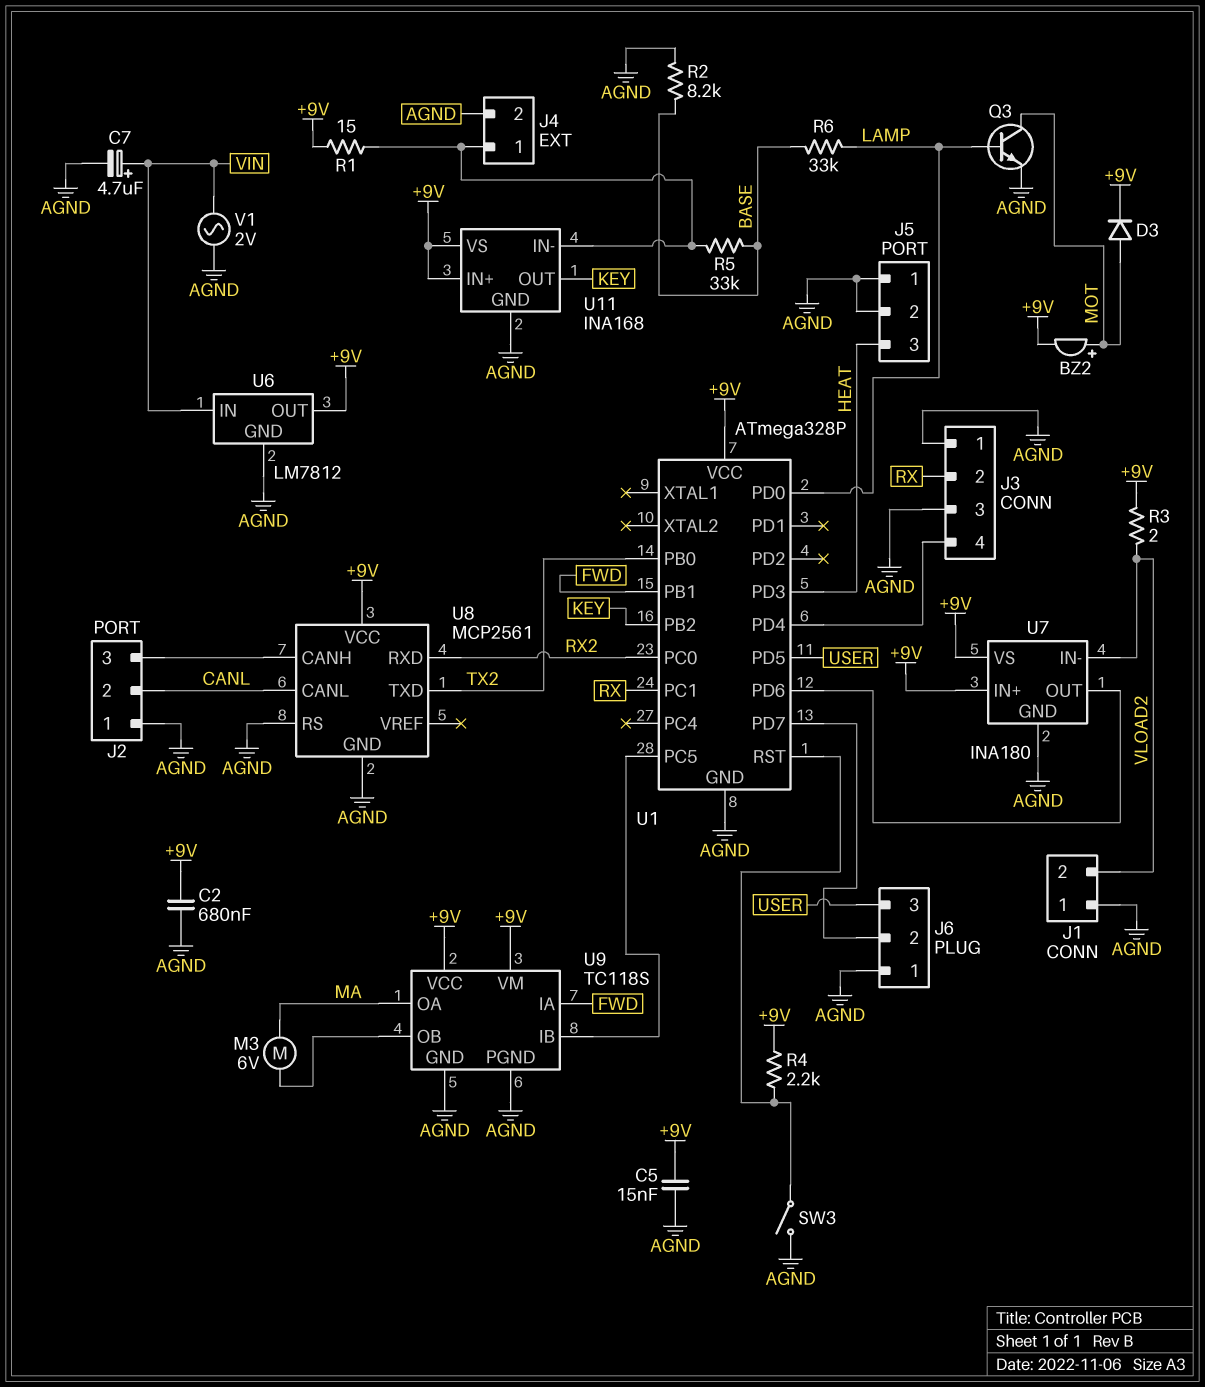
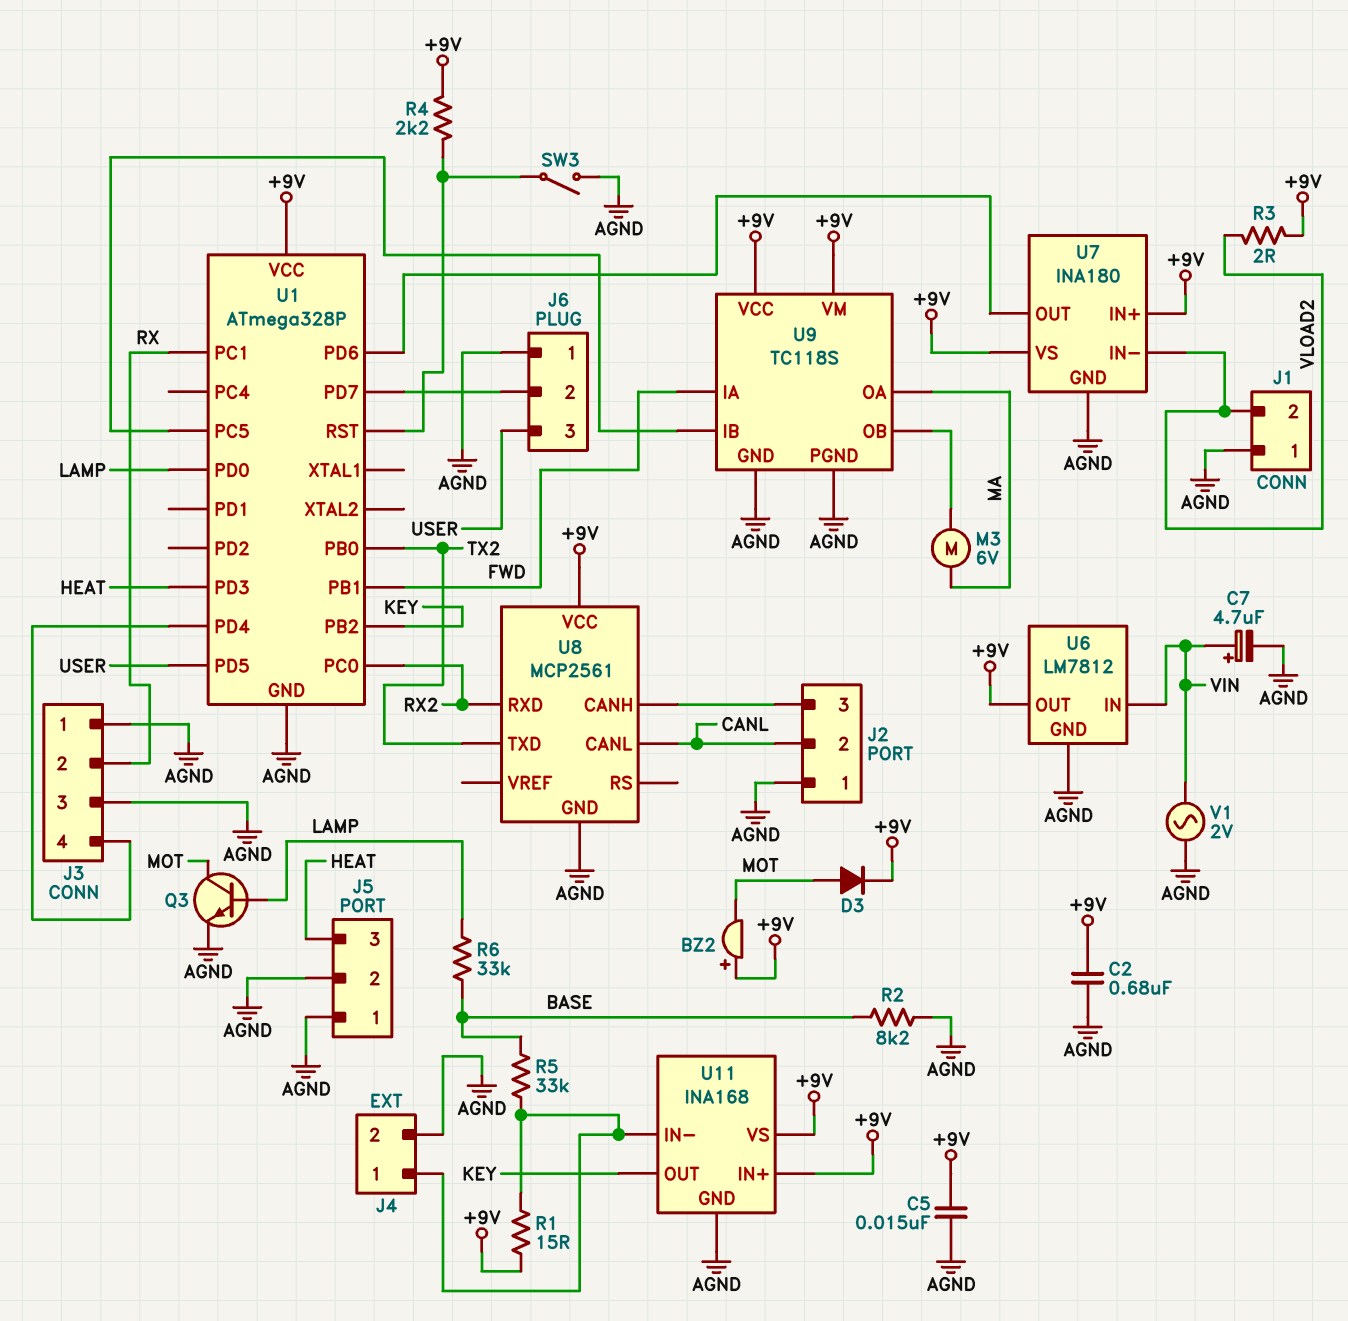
BZ2: buzzer (plus MOT, minus +9V) -> buzzer (plus +9V, minus MOT)
U8 pin RS: AGND -> none

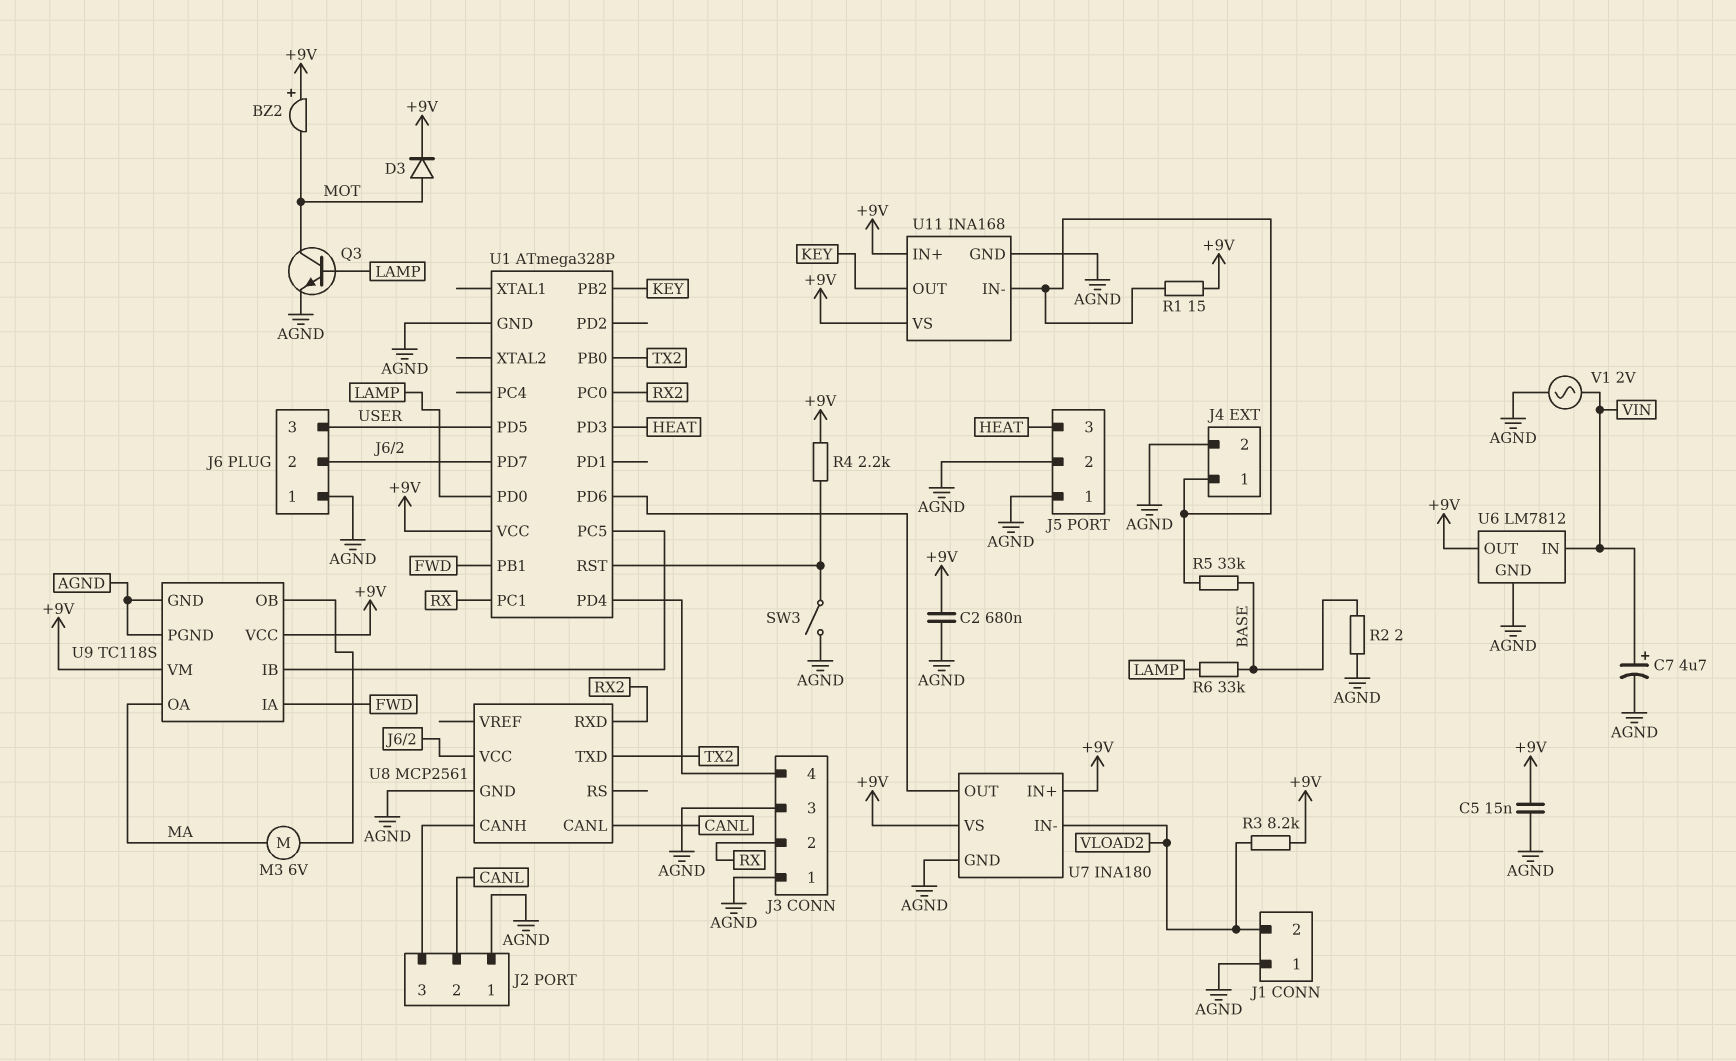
R2: 8.2k (AGND, BASE) -> 2 (AGND, BASE)
R3: 2 (+9V, VLOAD2) -> 8.2k (+9V, VLOAD2)
U8 pin VCC: +9V -> J6/2

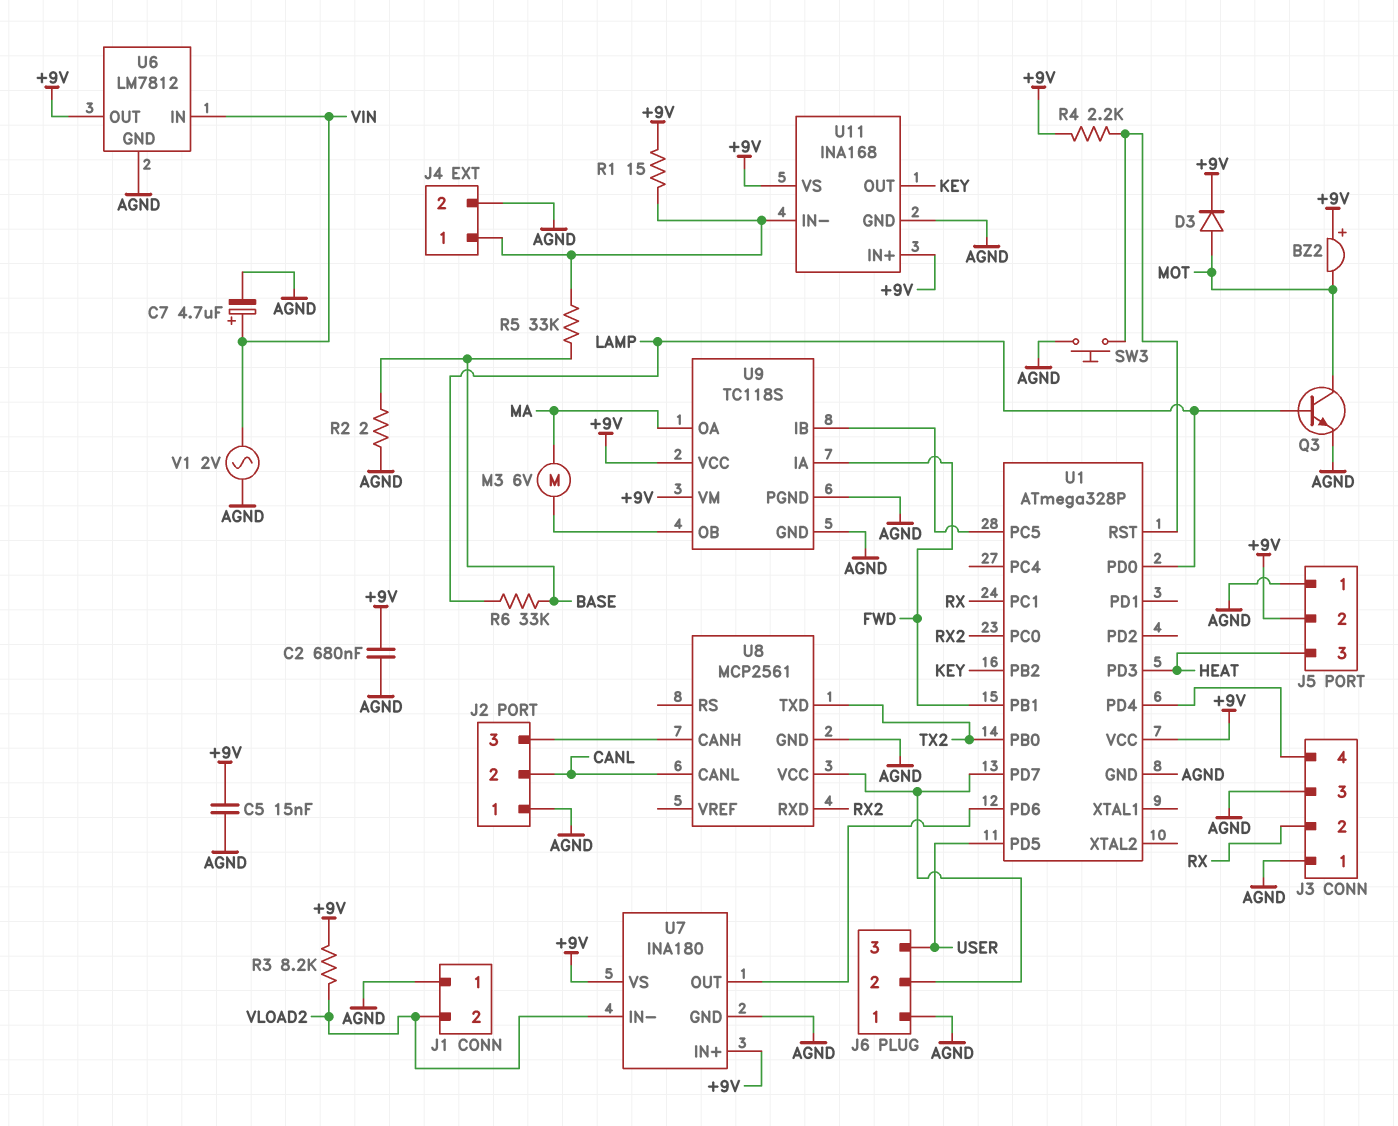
J5 pin 2: AGND -> +9V
SW3: switch (AGND, U1/RST) -> button (AGND, U1/RST)

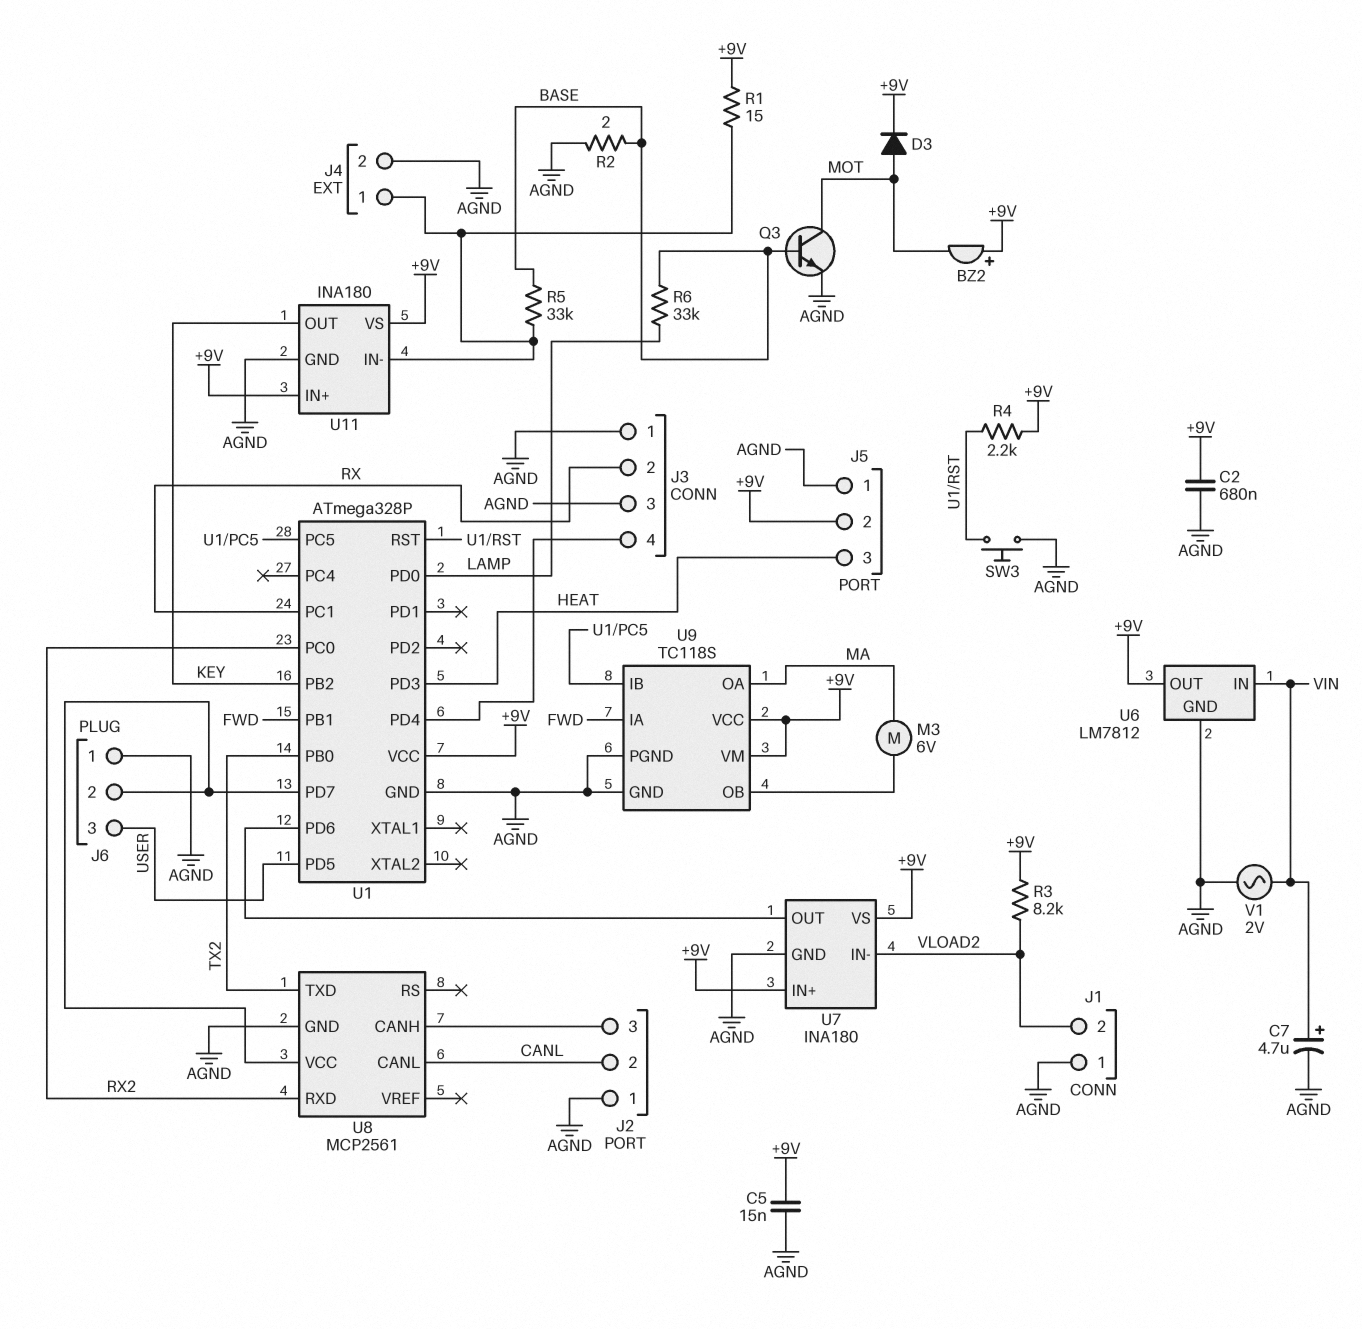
Q3: NPN (B LAMP, C MOT, E AGND) -> NPN (B BASE, C MOT, E AGND)
U11: INA168 -> INA180

